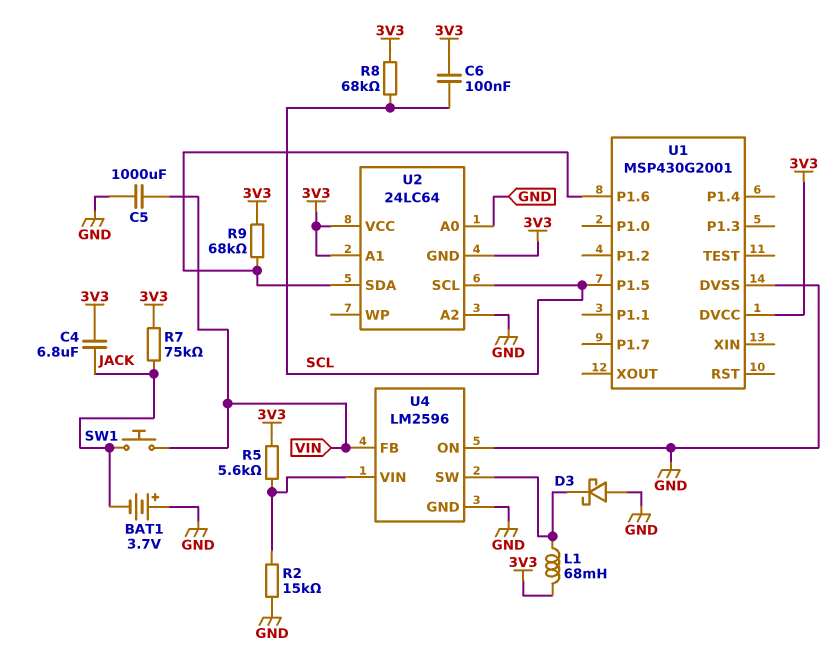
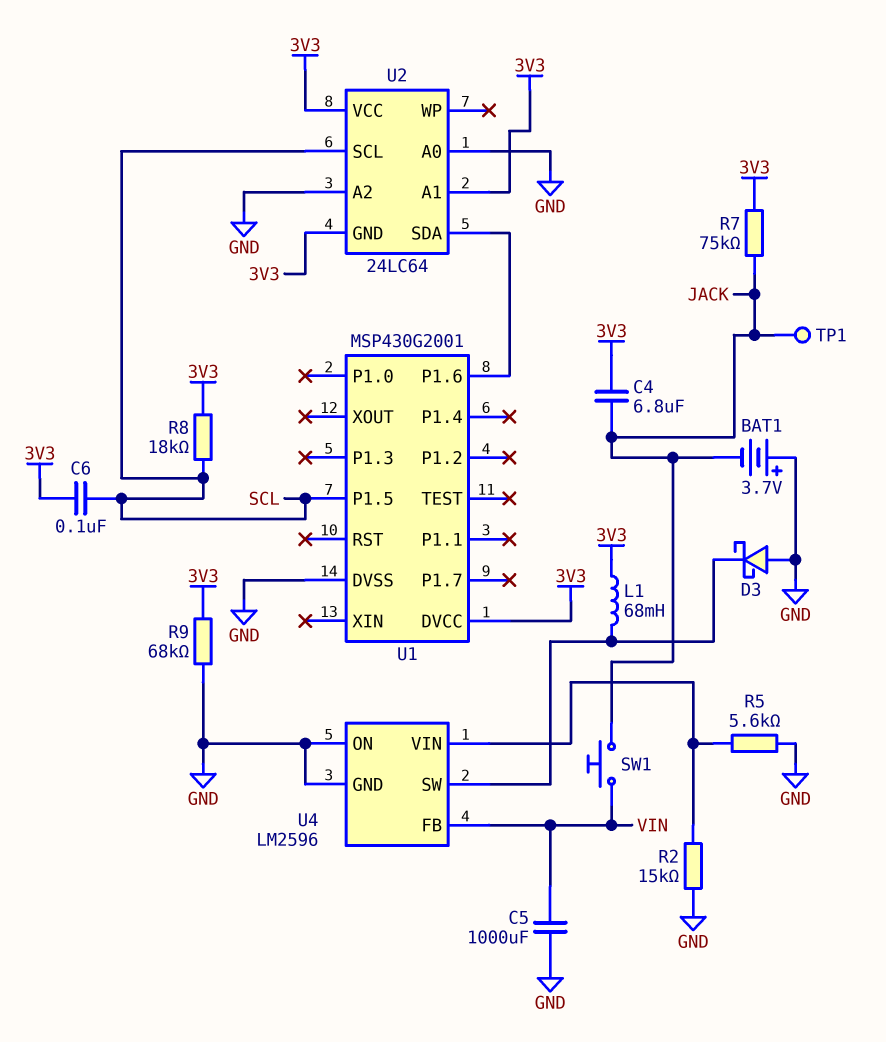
R5: 5.6k (3V3, U4/VIN) -> 5.6k (GND, U4/VIN)
R8: 68k (3V3, SCL) -> 18k (3V3, SCL)
R9: 68k (3V3, U1/P1.6) -> 68k (3V3, GND)
TP1: none -> test point (JACK)

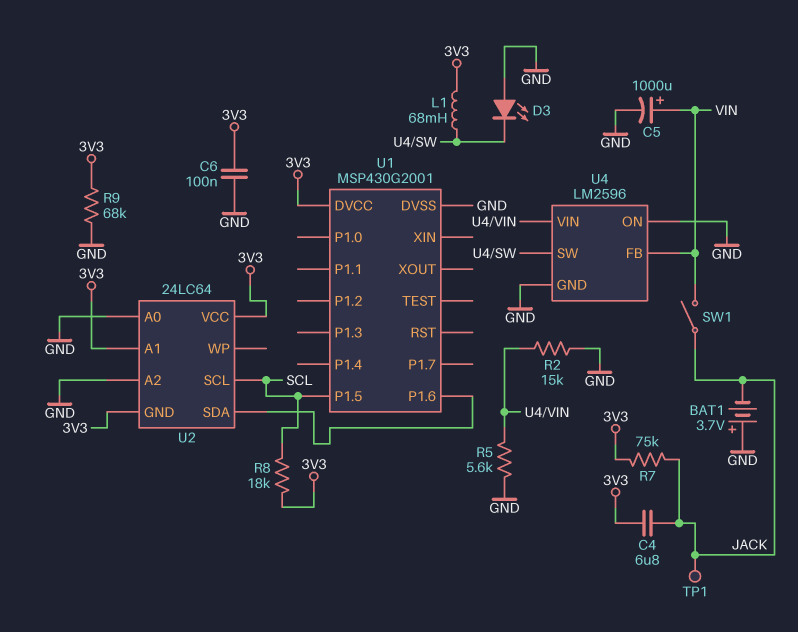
C5: 1000uF (GND, VIN) -> 1000uF (plus VIN, minus GND)
C6: 100nF (3V3, SCL) -> 100nF (3V3, GND)
D3: schottky (A GND, K U4/SW) -> LED (A GND, K U4/SW)
SW1: button (JACK, VIN) -> switch (JACK, VIN)

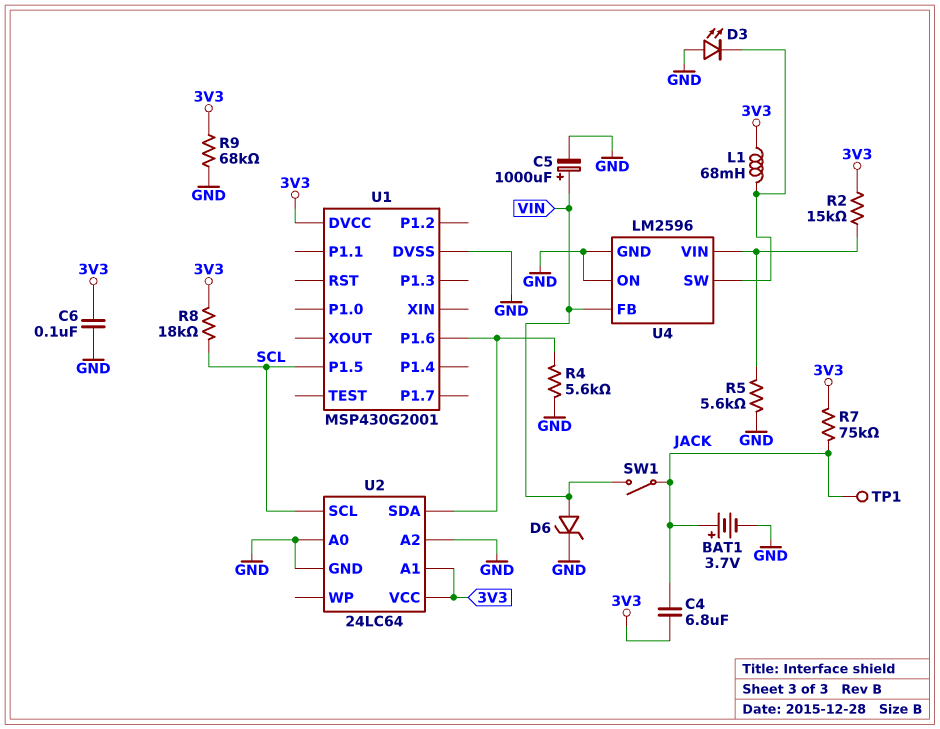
BAT1: 3.7V (plus GND, minus JACK) -> 3.7V (plus JACK, minus GND)
D6: none -> zener (A VIN, K GND)
R2: 15k (GND, U4/VIN) -> 15k (3V3, U4/VIN)
R4: none -> 5.6k (GND, U1/P1.6)
U2 pin GND: 3V3 -> GND

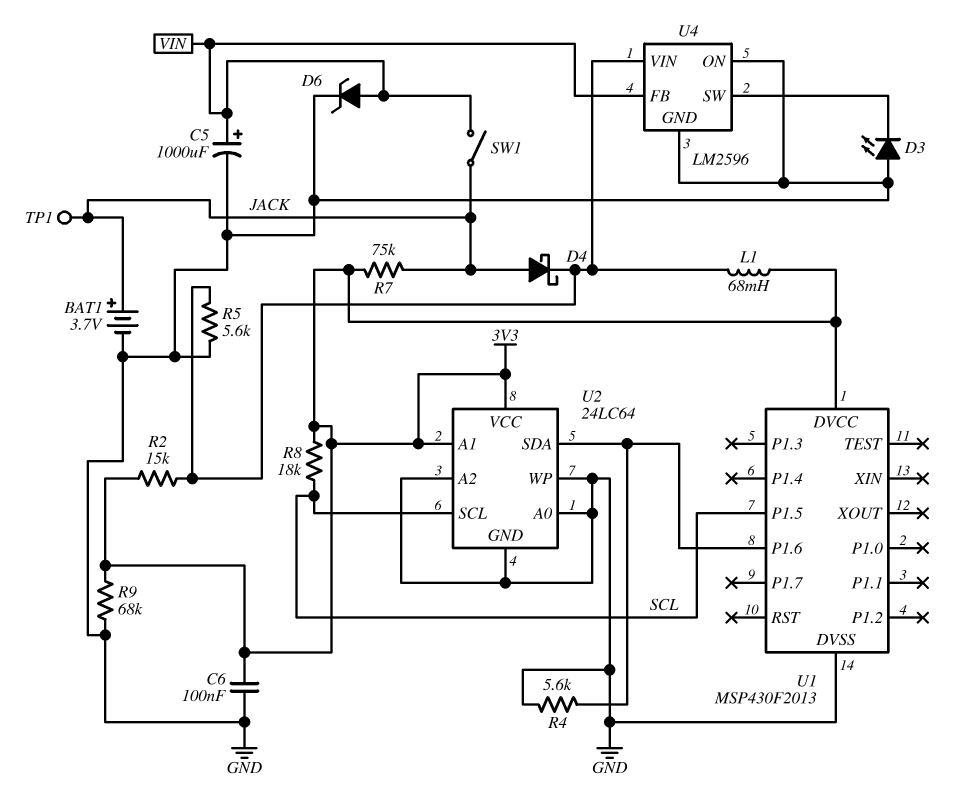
C4: 6.8uF (3V3, JACK) -> none
D4: none -> schottky (A JACK, K U4/VIN)
L1: 68mH (3V3, U4/SW) -> 68mH (3V3, U4/VIN)
U1: MSP430G2001 -> MSP430F2013
U2 pin WP: none -> GND

